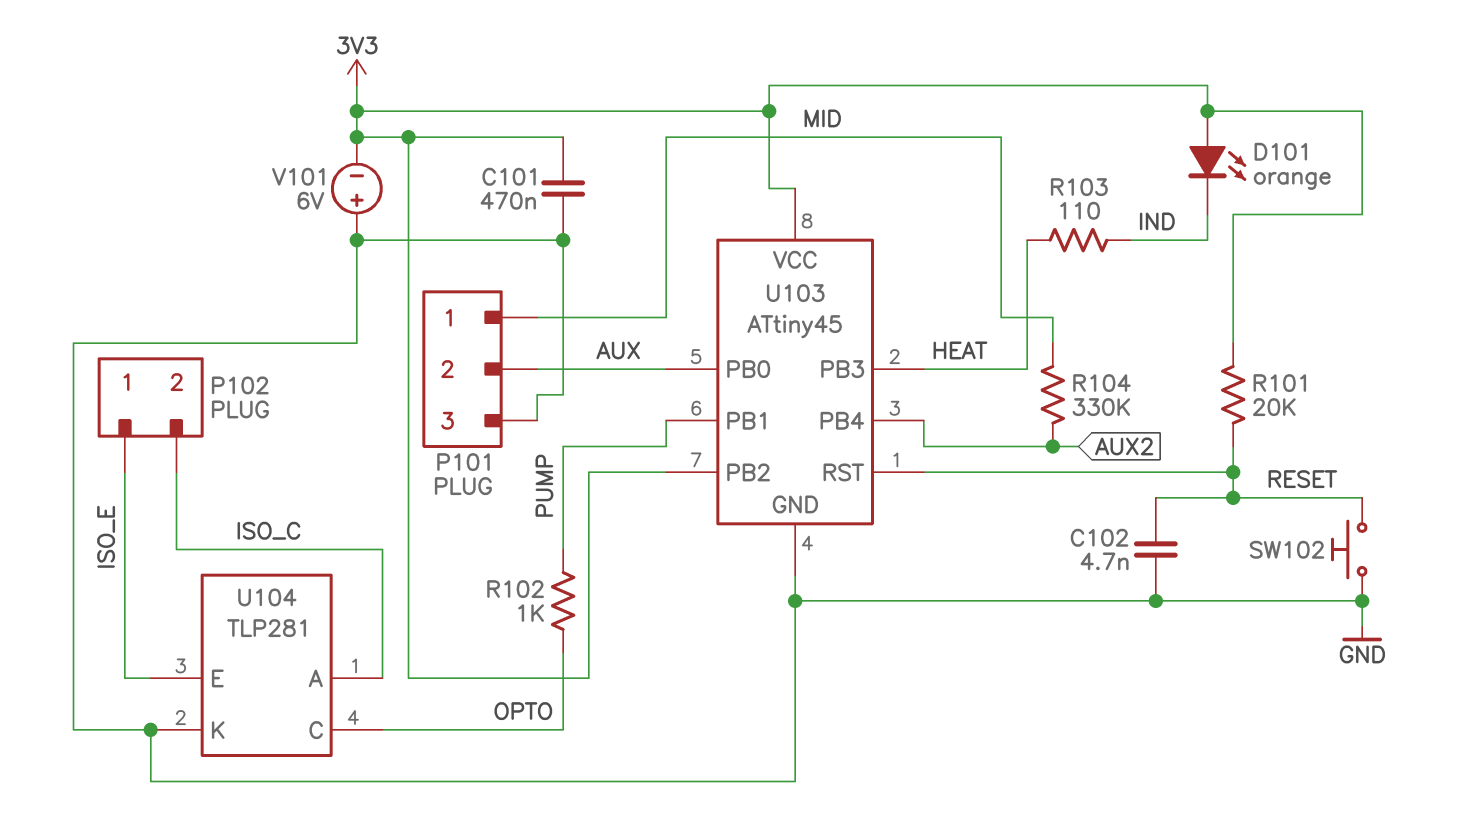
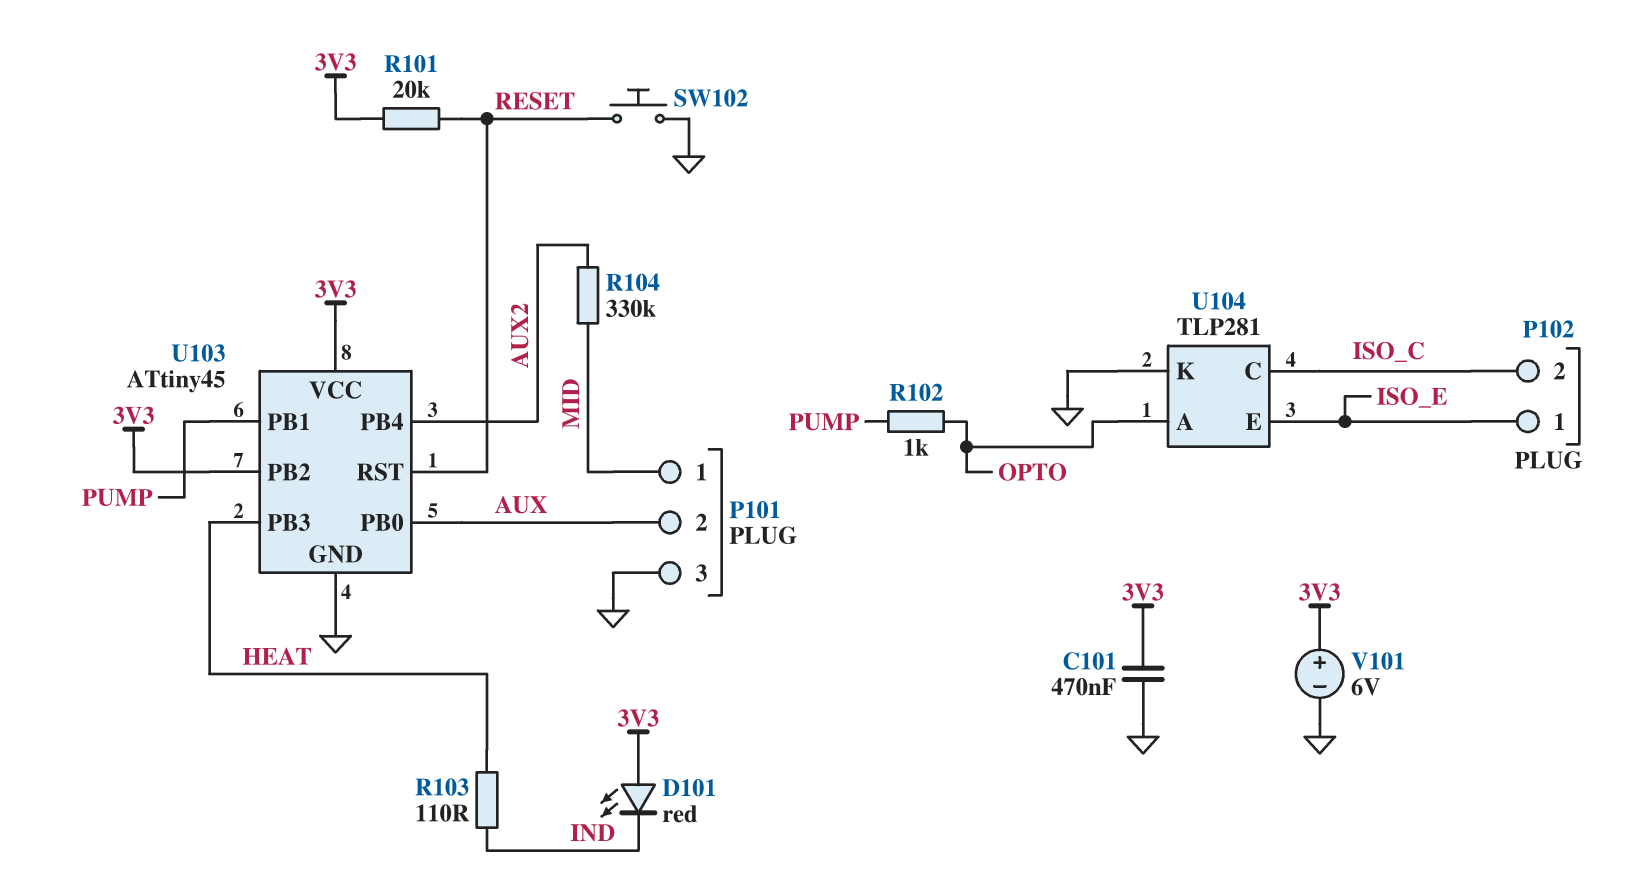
C102: 4.7nF (GND, RESET) -> none
D101: LED orange (A 3V3, K IND) -> LED red (A 3V3, K IND)
U104 pin A: ISO_C -> OPTO
U104 pin C: OPTO -> ISO_C
V101: 6V (plus GND, minus 3V3) -> 6V (plus 3V3, minus GND)

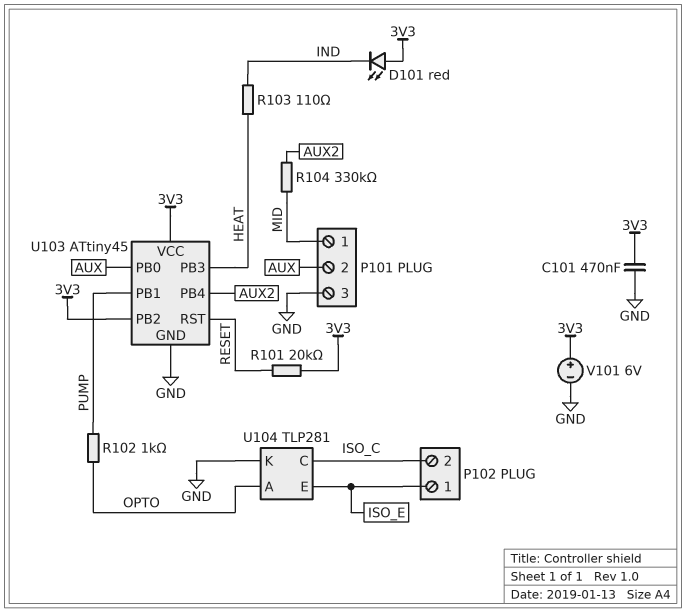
SW102: button (GND, RESET) -> none

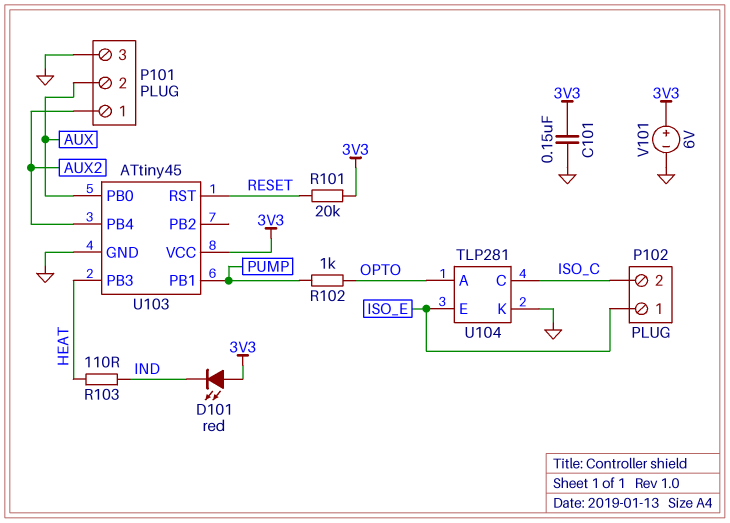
C101: 470nF (3V3, GND) -> 150nF (3V3, GND)
P101 pin 1: MID -> AUX2
R104: 330k (AUX2, MID) -> none
U103 pin PB2: 3V3 -> none

